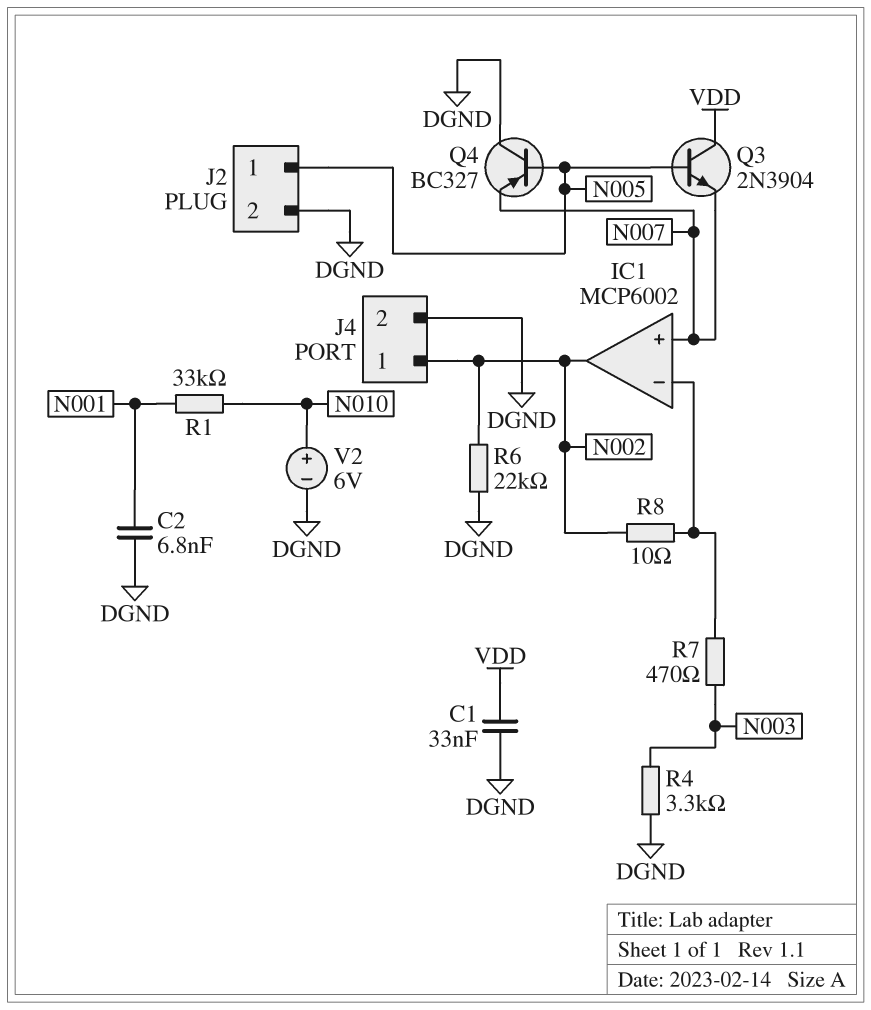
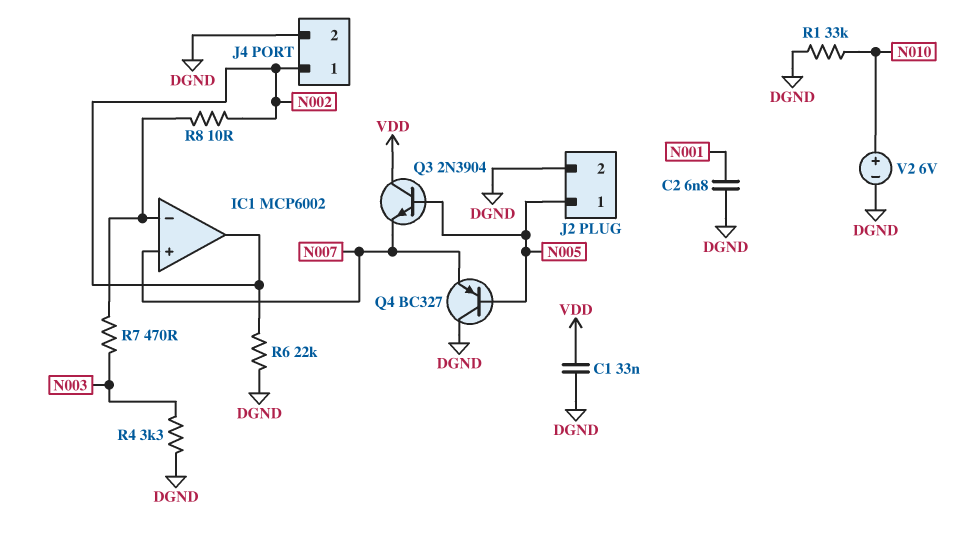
R1: 33k (N001, N010) -> 33k (DGND, N010)

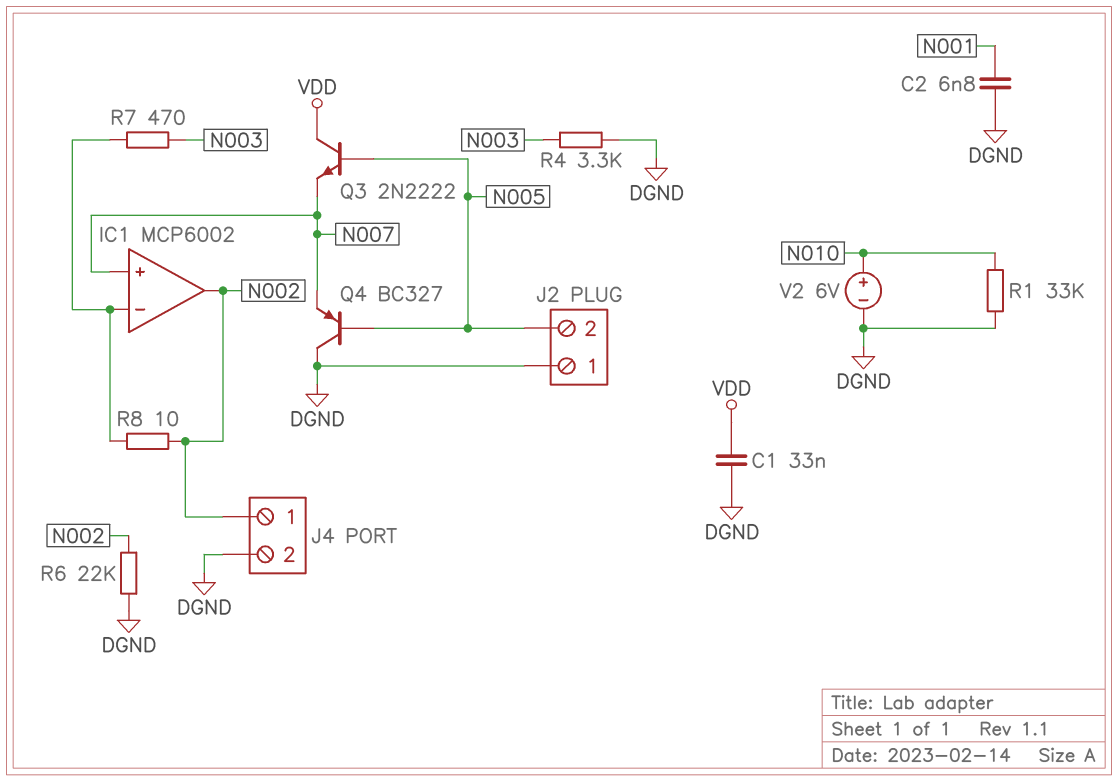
J2 pin 1: N005 -> DGND
J2 pin 2: DGND -> N005
Q3: NPN 2N3904 (B N005, C VDD, E N007) -> NPN 2N2222 (B N005, C VDD, E N007)

